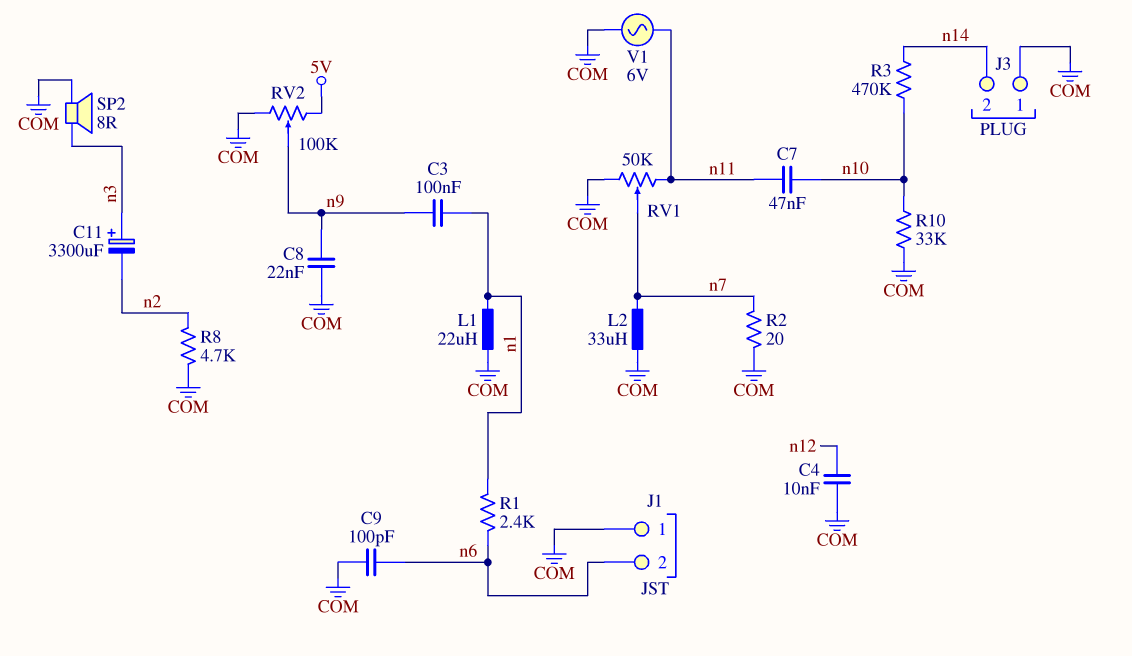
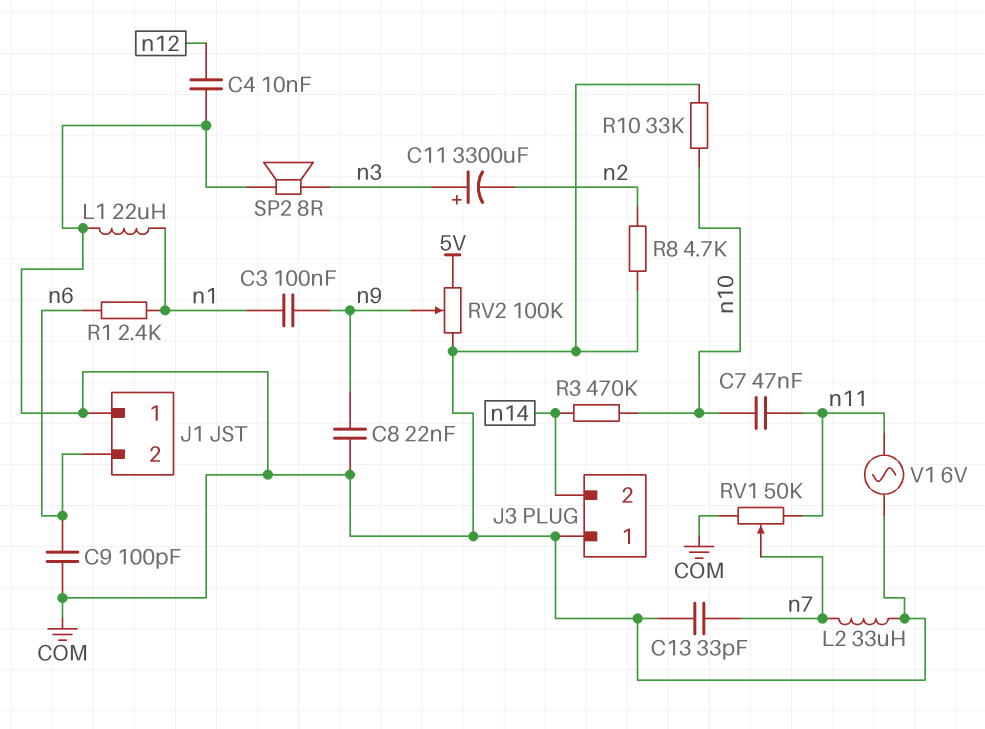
C13: none -> 33pF (COM, n7)
R2: 20 (COM, n7) -> none

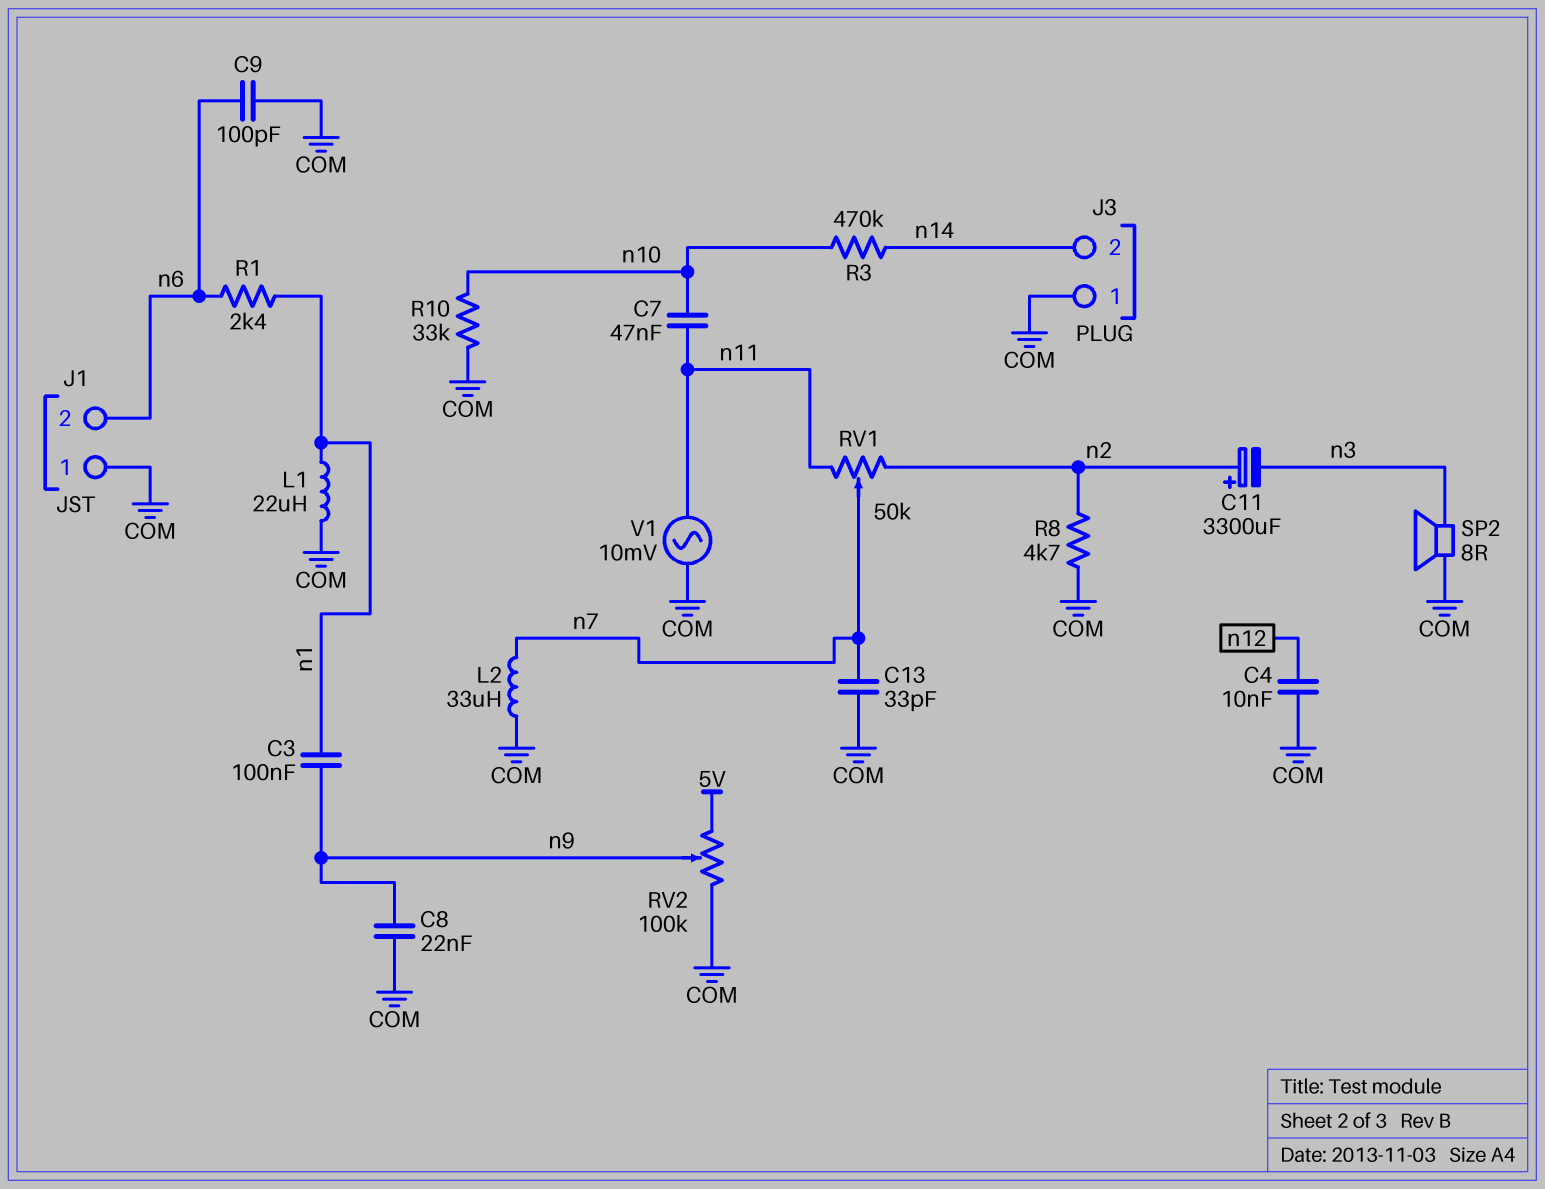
C11: 3300uF (plus n3, minus n2) -> 3300uF (plus n2, minus n3)
RV1: 50k (COM, n11, wiper n7) -> 50k (n2, n11, wiper n7)
V1: AC 6V (COM, n11) -> AC 10mV (COM, n11)

